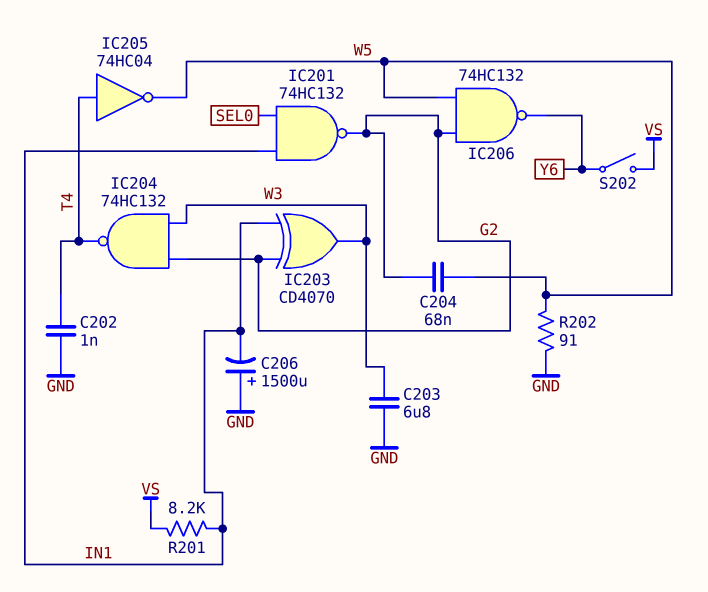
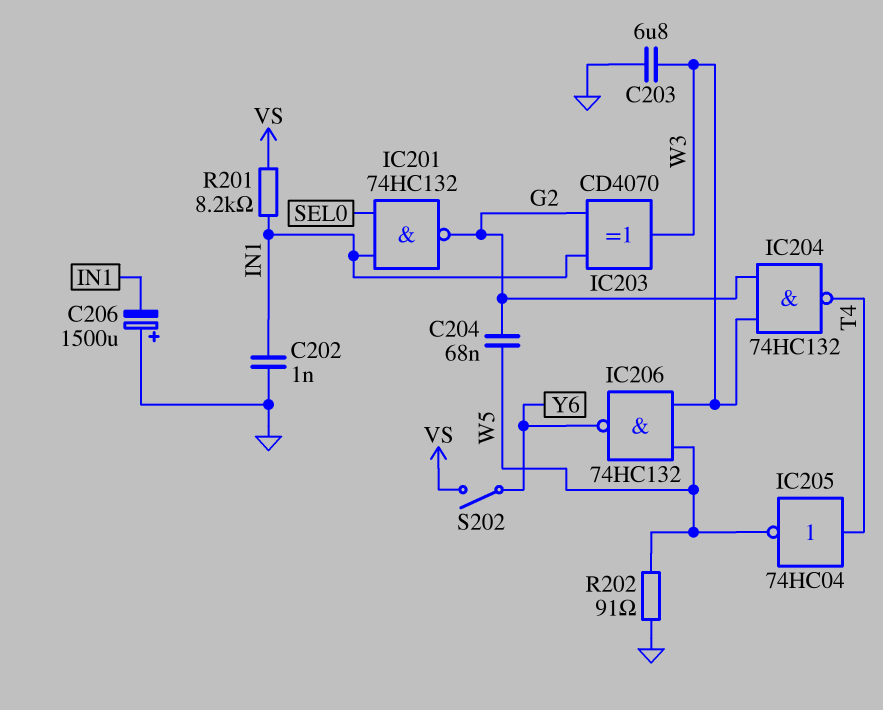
C202: 1nF (GND, T4) -> 1nF (GND, IN1)
IC206: NAND 74HC132 (in G2, in W5, out Y6) -> NAND 74HC132 (in W3, in W5, out Y6)

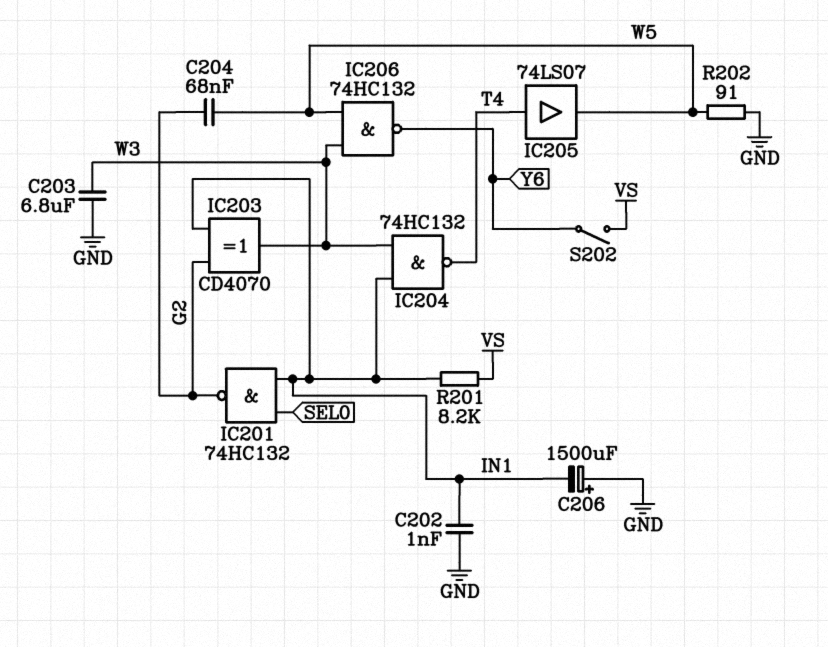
IC204: NAND 74HC132 (in G2, in W3, out T4) -> NAND 74HC132 (in IN1, in W3, out T4)
IC205: NOT 74HC04 (in T4, out W5) -> buffer 74LS07 (in T4, out W5)

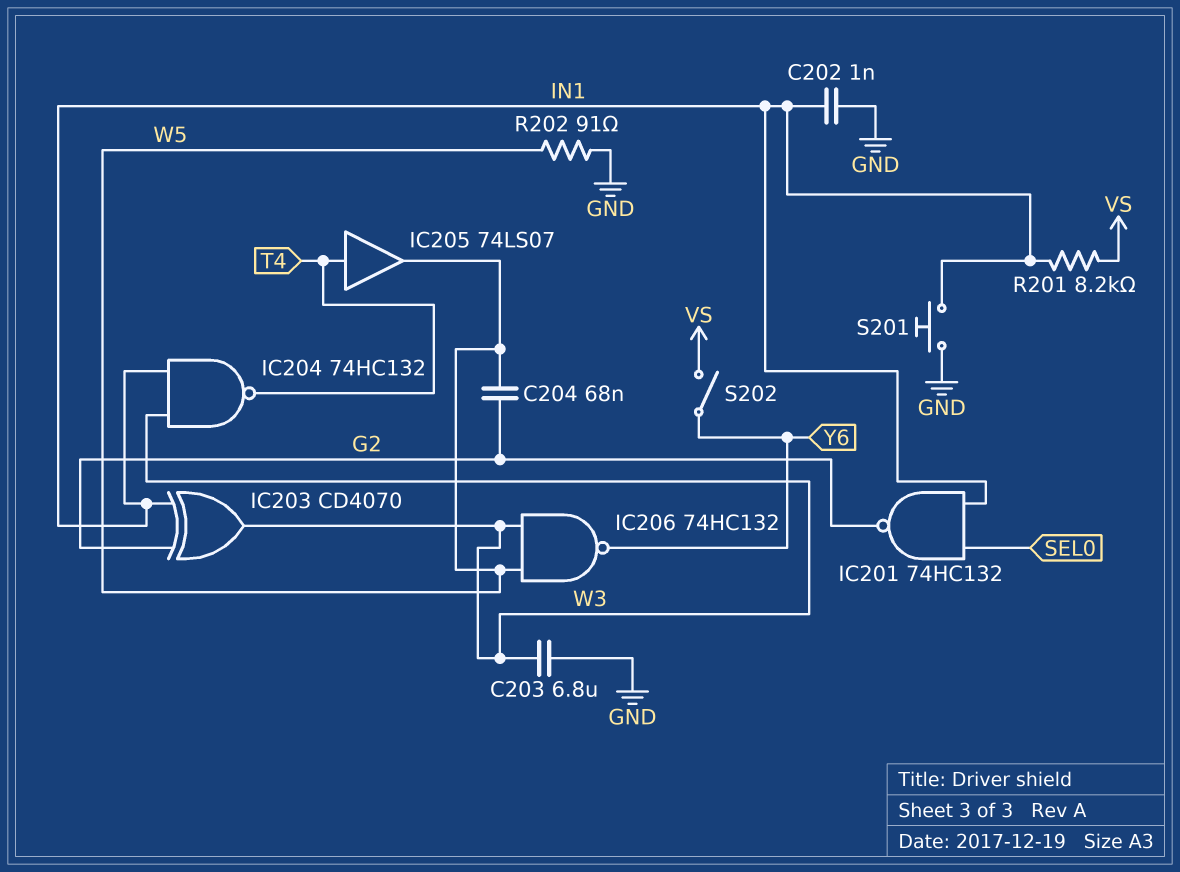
C206: 1500uF (plus GND, minus IN1) -> none
S201: none -> button (GND, IN1)

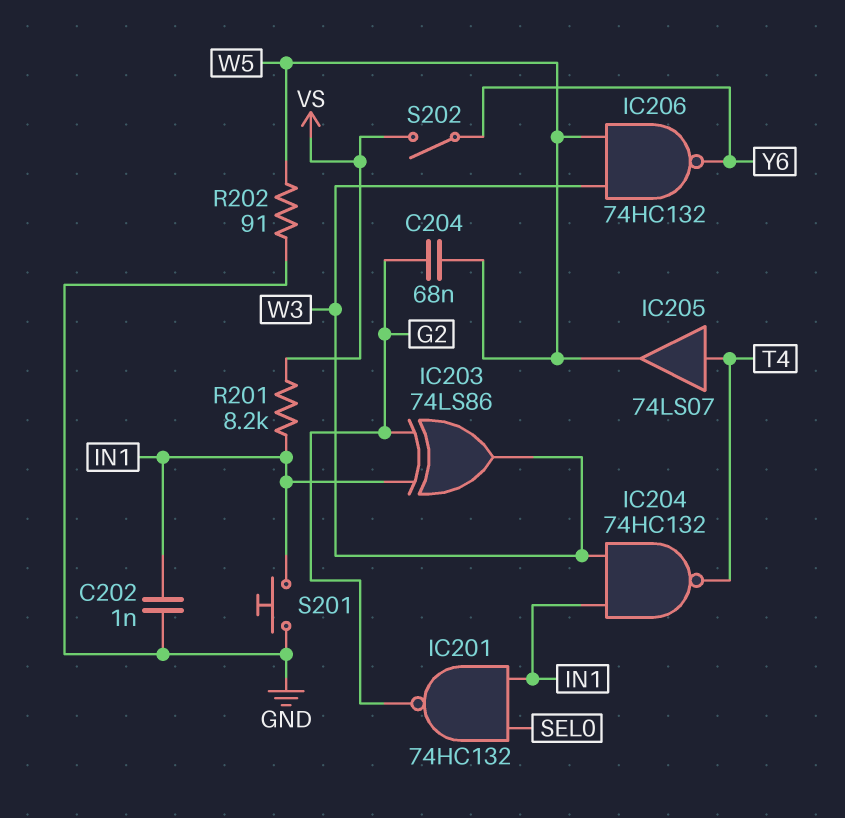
C203: 6.8uF (GND, W3) -> none
IC203: XOR CD4070 (in G2, in IN1, out W3) -> XOR 74LS86 (in G2, in IN1, out W3)

